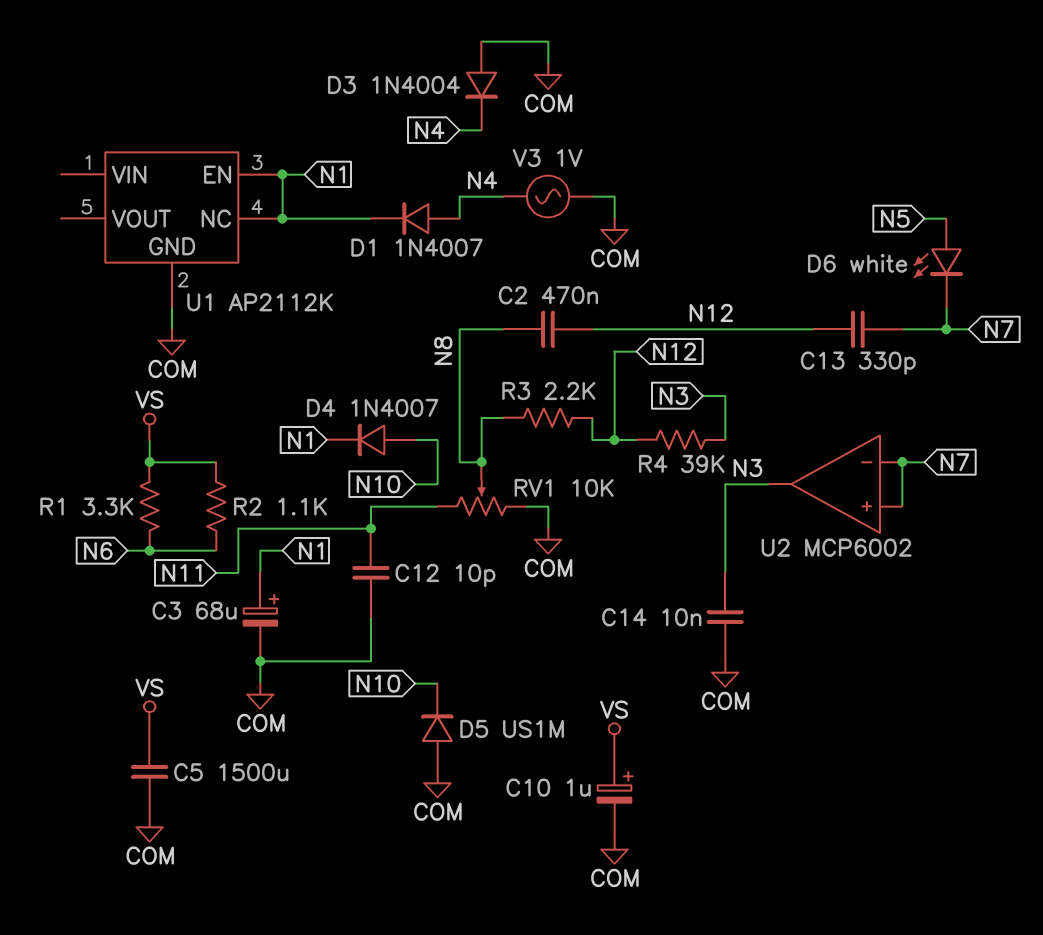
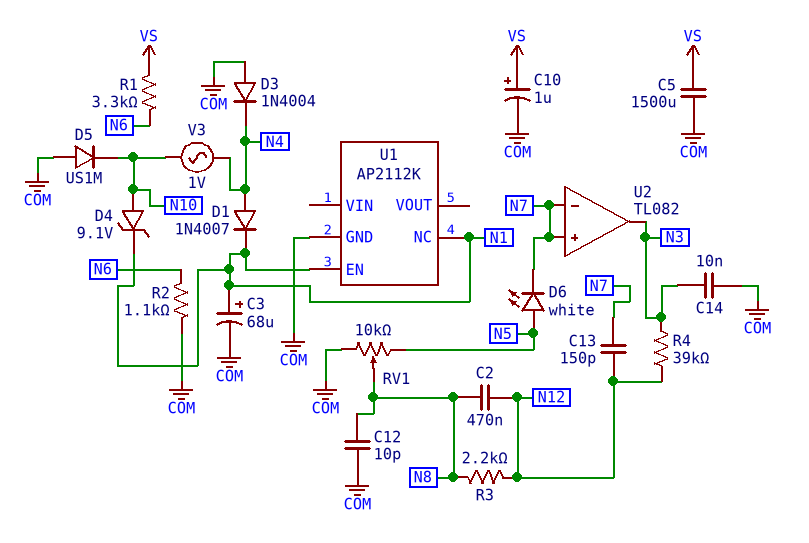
C12: 10pF (COM, N11) -> 10pF (COM, N8)
C13: 330pF (N7, N12) -> 150pF (N7, N12)
D4: diode 1N4007 (A N10, K N1) -> zener 9.1V (A N10, K N1)
R2: 1.1k (N6, VS) -> 1.1k (COM, N6)
RV1: 10k (COM, N11, wiper N8) -> 10k (COM, N5, wiper N8)
U2: MCP6002 -> TL082
V3: AC 1V (COM, N4) -> AC 1V (N4, N10)

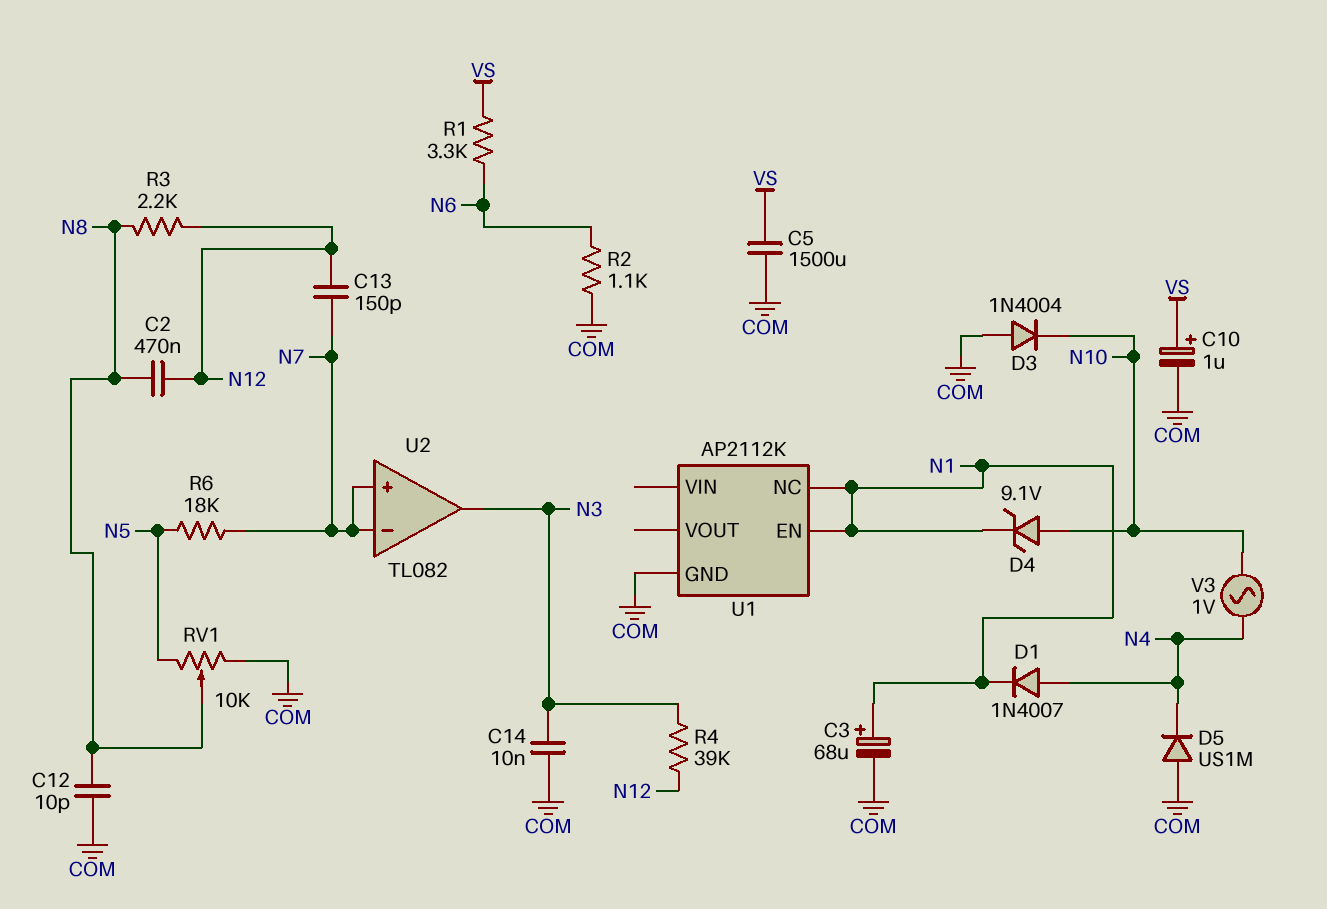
D3: diode 1N4004 (A COM, K N4) -> diode 1N4004 (A COM, K N10)
D5: diode US1M (A COM, K N10) -> diode US1M (A COM, K N4)
D6: LED white (A N5, K N7) -> none
R6: none -> 18k (N5, N7)

